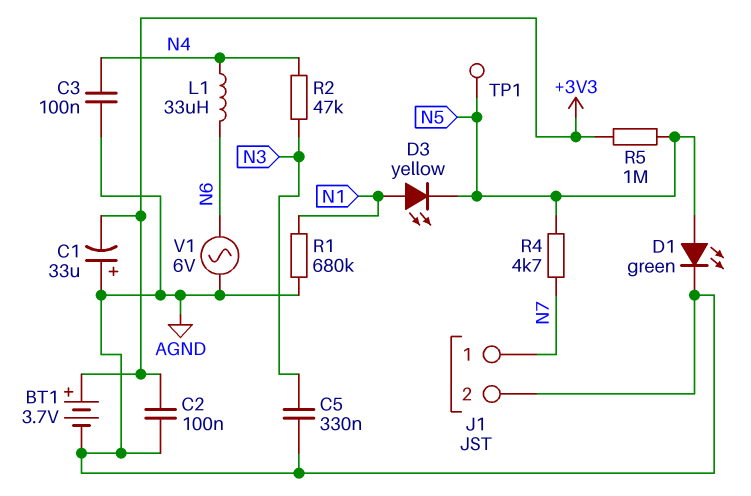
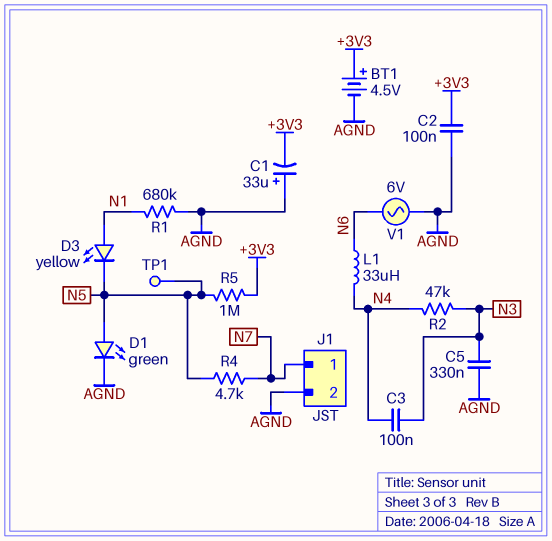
BT1: 3.7V (plus +3V3, minus AGND) -> 4.5V (plus +3V3, minus AGND)
C3: 100nF (AGND, N4) -> 100nF (N3, N4)

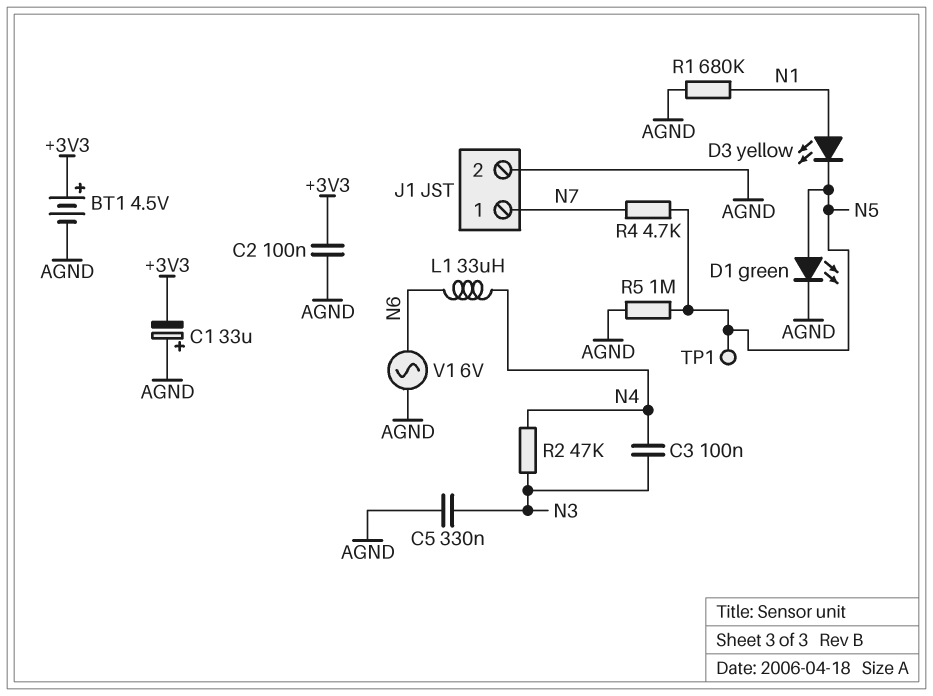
R5: 1M (+3V3, N5) -> 1M (AGND, N5)

